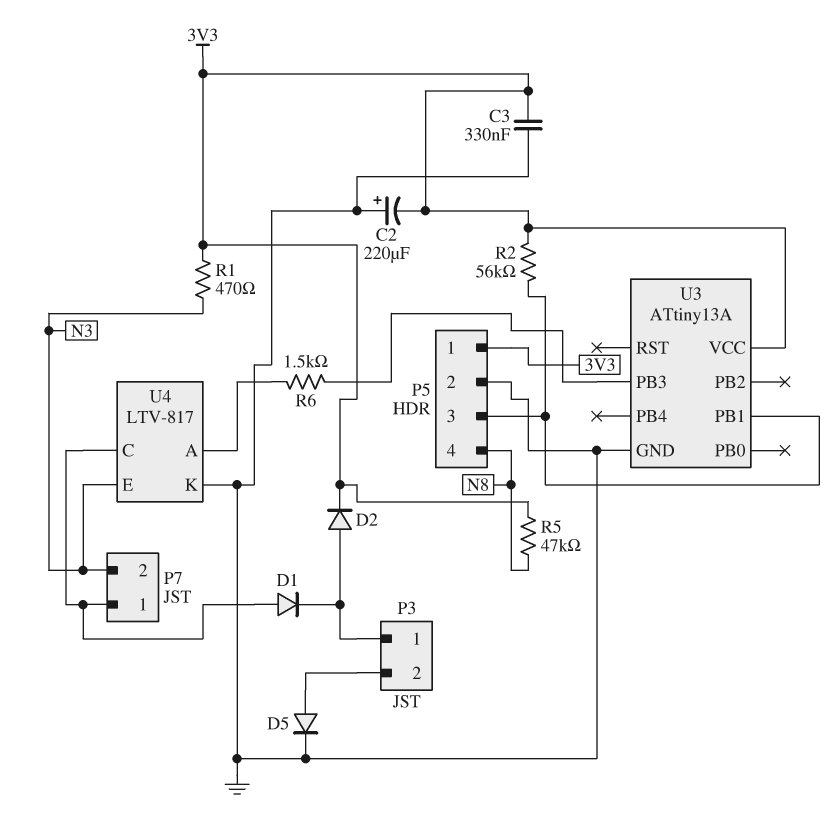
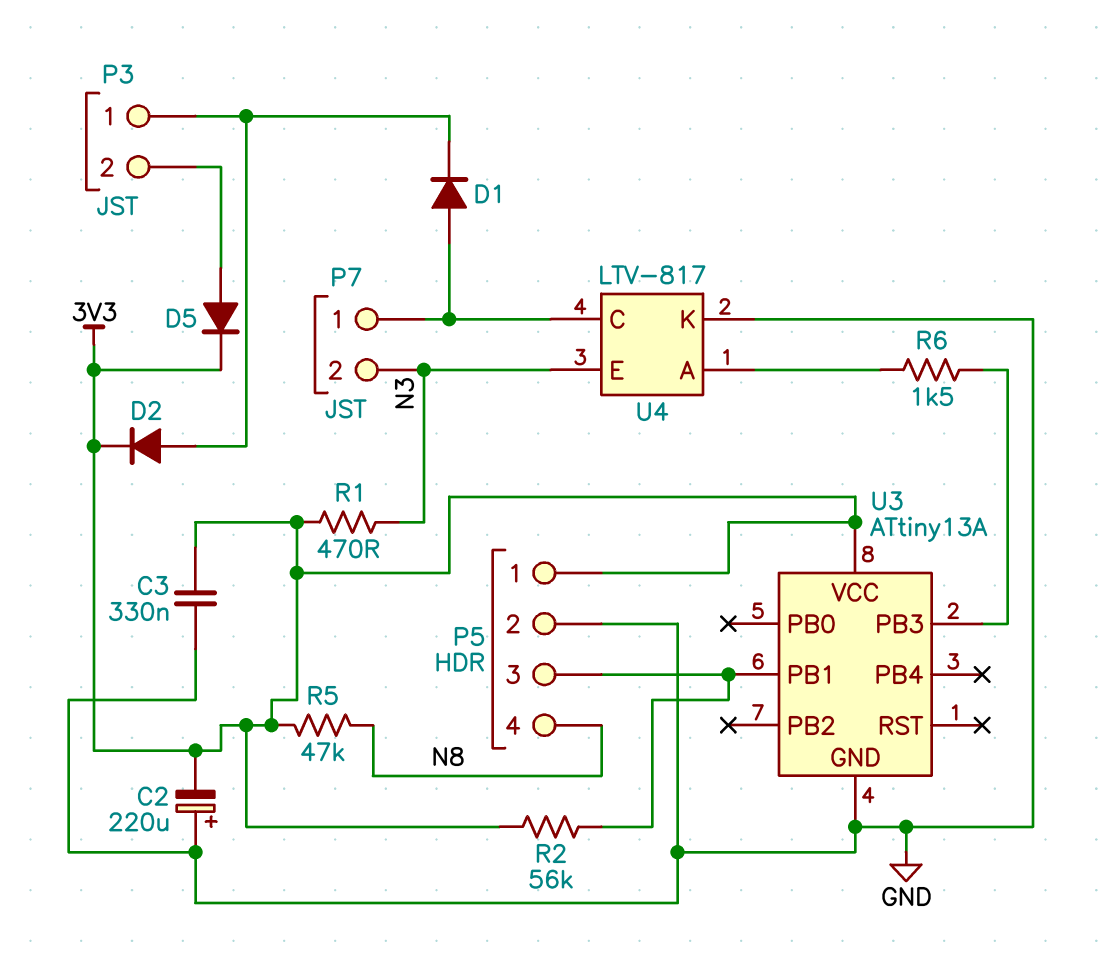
D5: diode (A P3/2, K GND) -> diode (A P3/2, K 3V3)

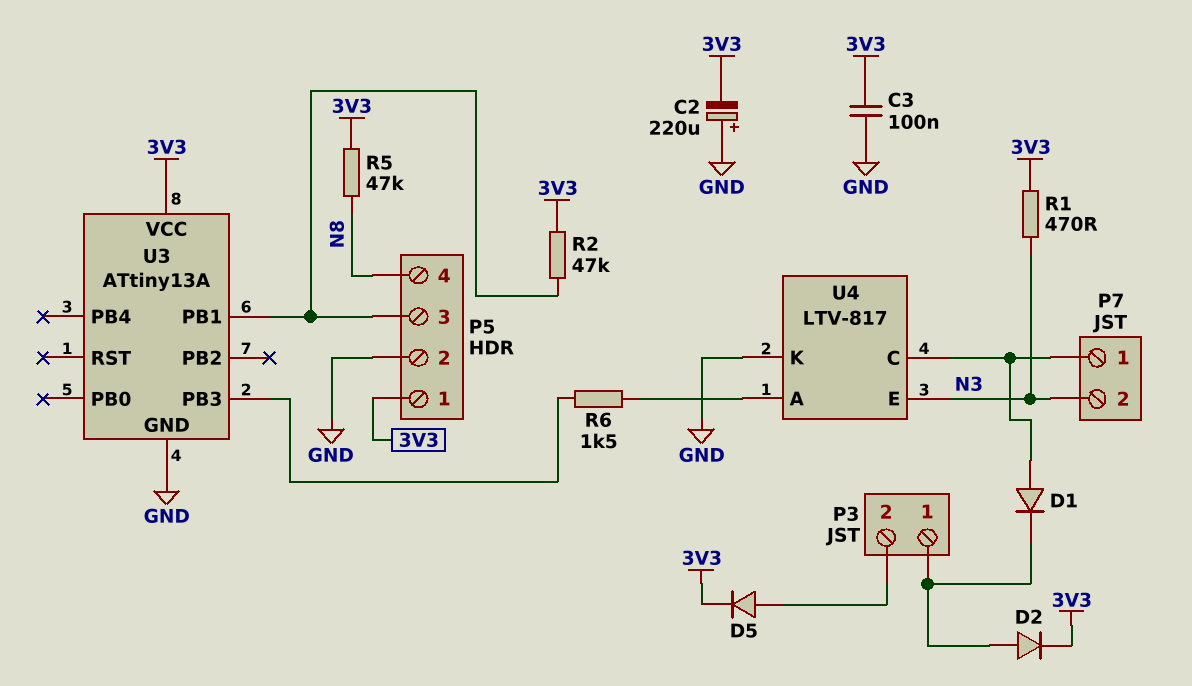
C3: 330nF (3V3, GND) -> 100nF (3V3, GND)
R2: 56k (3V3, P5/3) -> 47k (3V3, P5/3)

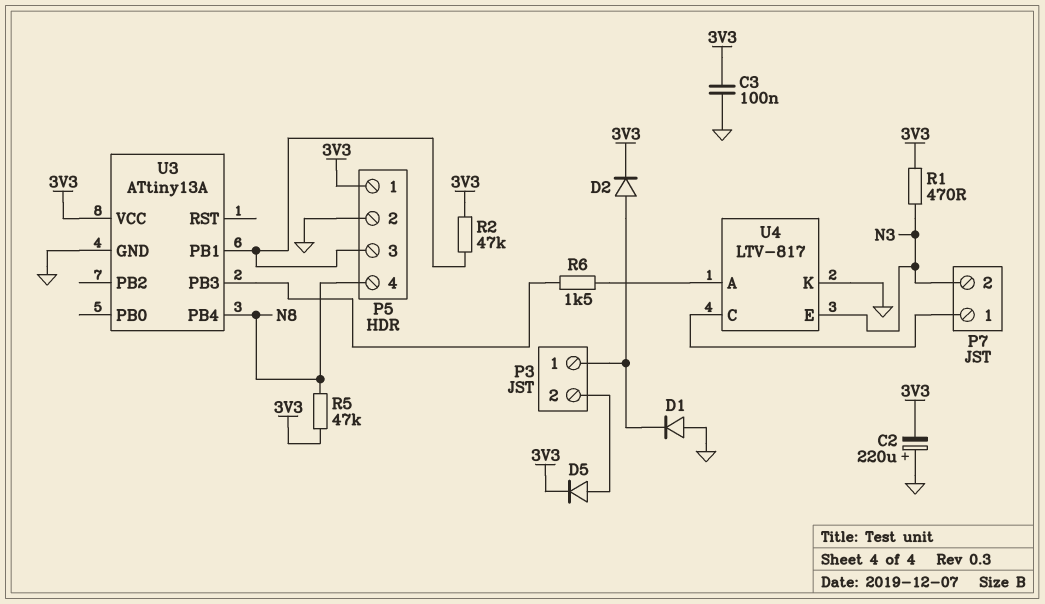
D1: diode (A P7/1, K P3/1) -> diode (A GND, K P3/1)
U3 pin PB4: none -> N8

